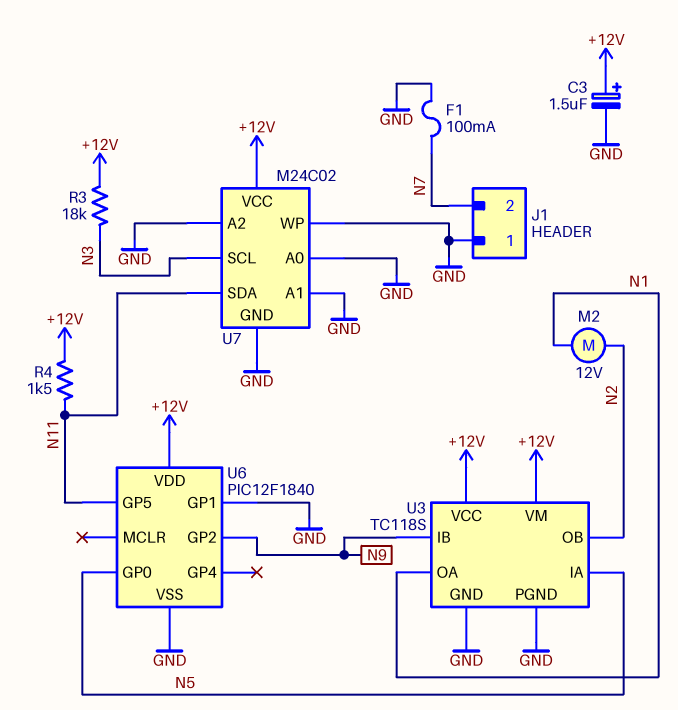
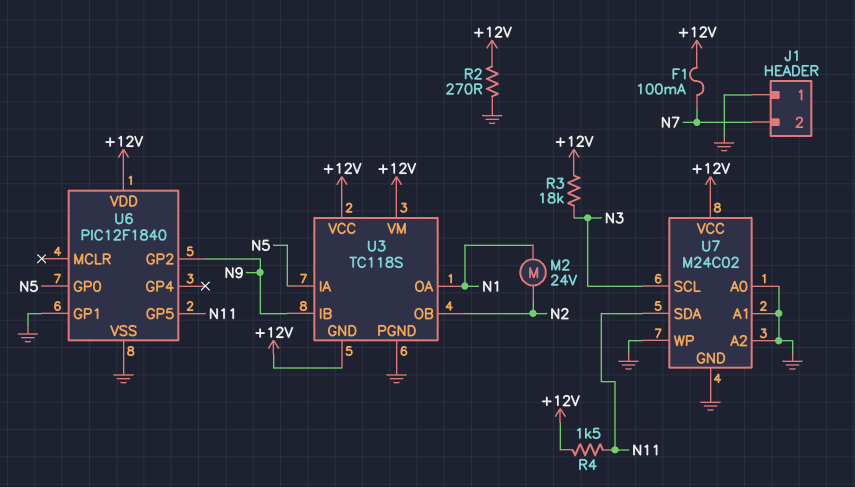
C3: 1.5uF (plus +12V, minus GND) -> none
F1: 100mA (GND, N7) -> 100mA (+12V, N7)
M2: motor 12V (N1, N2) -> motor 24V (N1, N2)
R2: none -> 270 (+12V, GND)
U3 pin GND: GND -> +12V

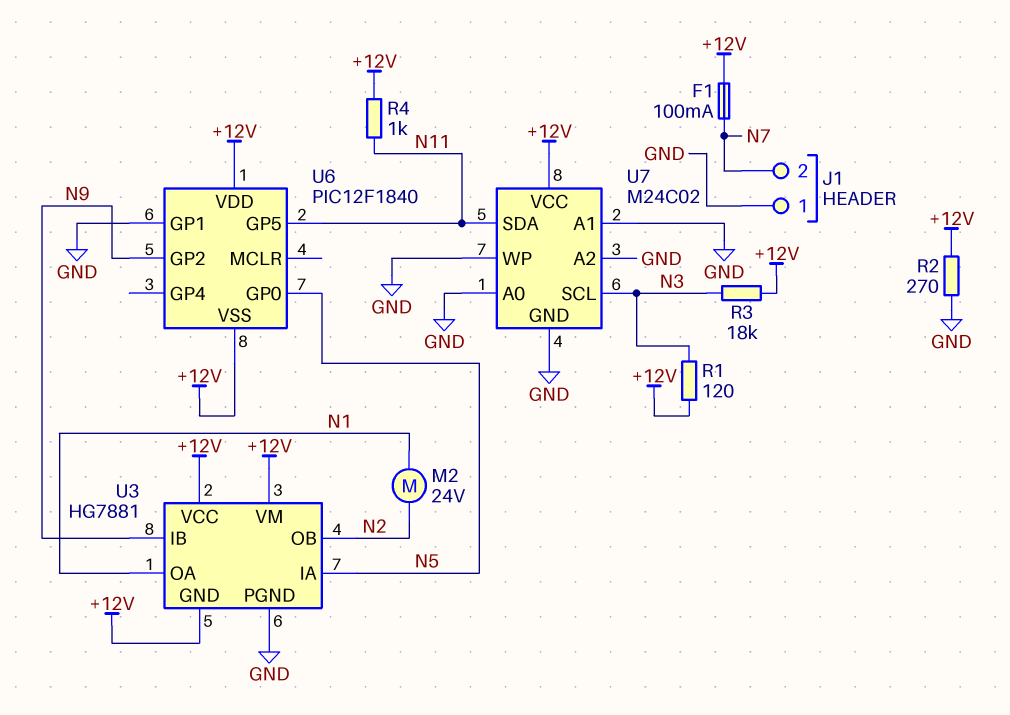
R1: none -> 120 (+12V, N3)
R4: 1.5k (+12V, N11) -> 1k (+12V, N11)
U3: TC118S -> HG7881
U6 pin VSS: GND -> +12V

